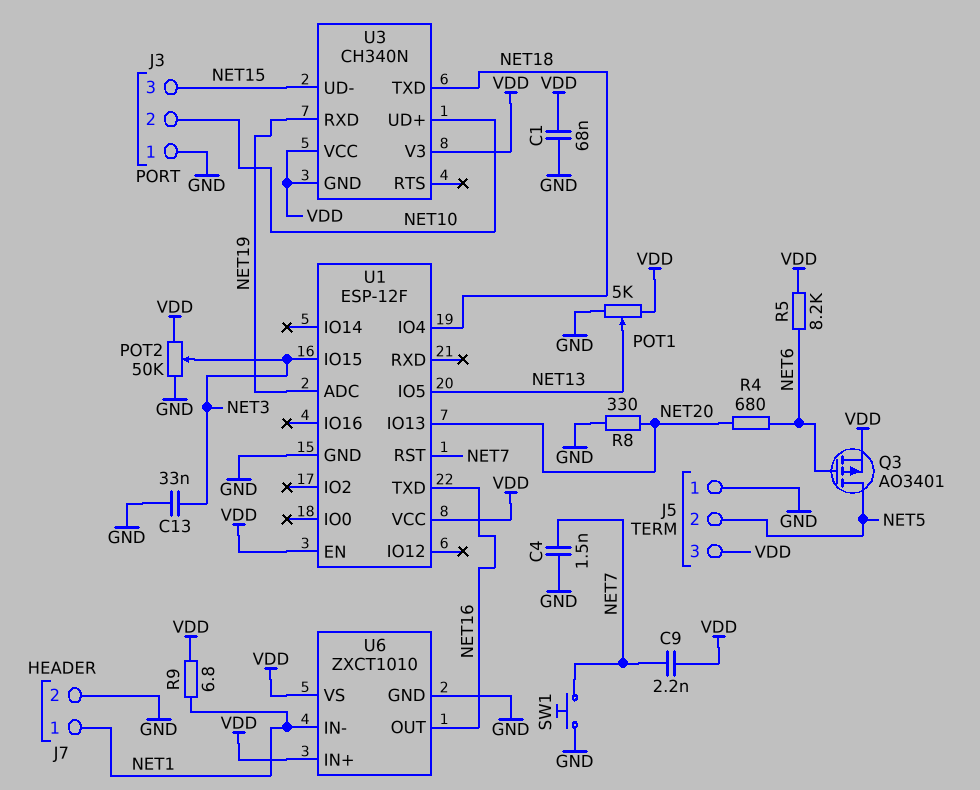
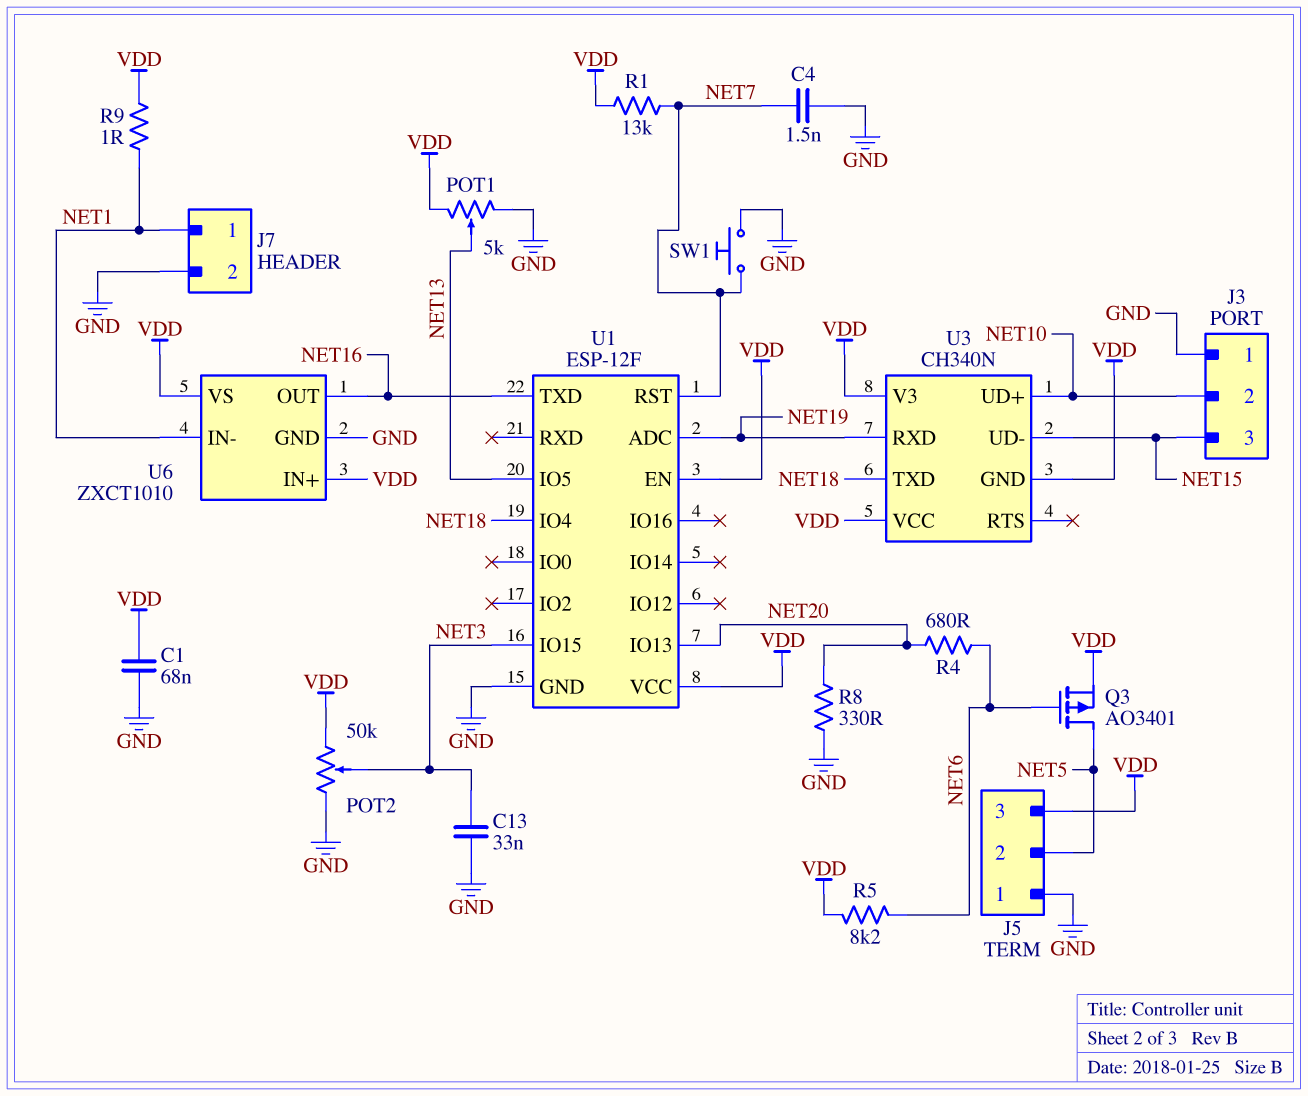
C9: 2.2nF (NET7, VDD) -> none
R1: none -> 13k (NET7, VDD)
R9: 6.8 (NET1, VDD) -> 1 (NET1, VDD)

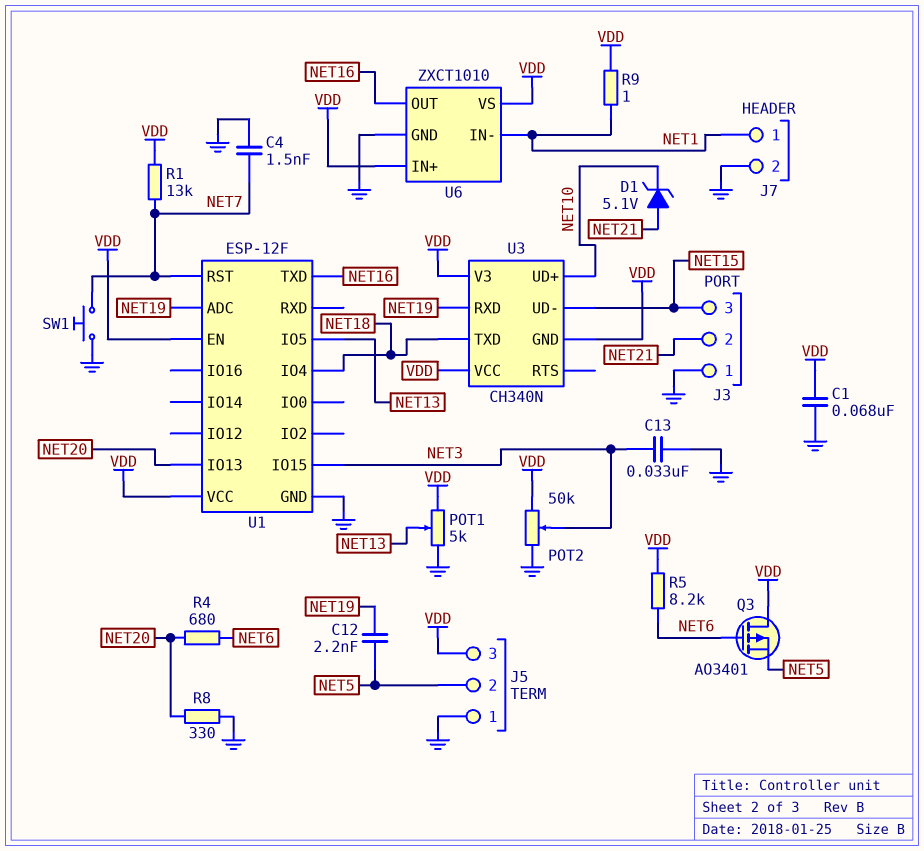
C12: none -> 2.2nF (NET5, NET19)
D1: none -> zener 5.1V (A NET21, K NET10)
J3 pin 2: NET10 -> NET21
Q3: PMOS AO3401 (G NET6, D NET5, S VDD) -> PMOS AO3401 (G NET6, D VDD, S NET5)

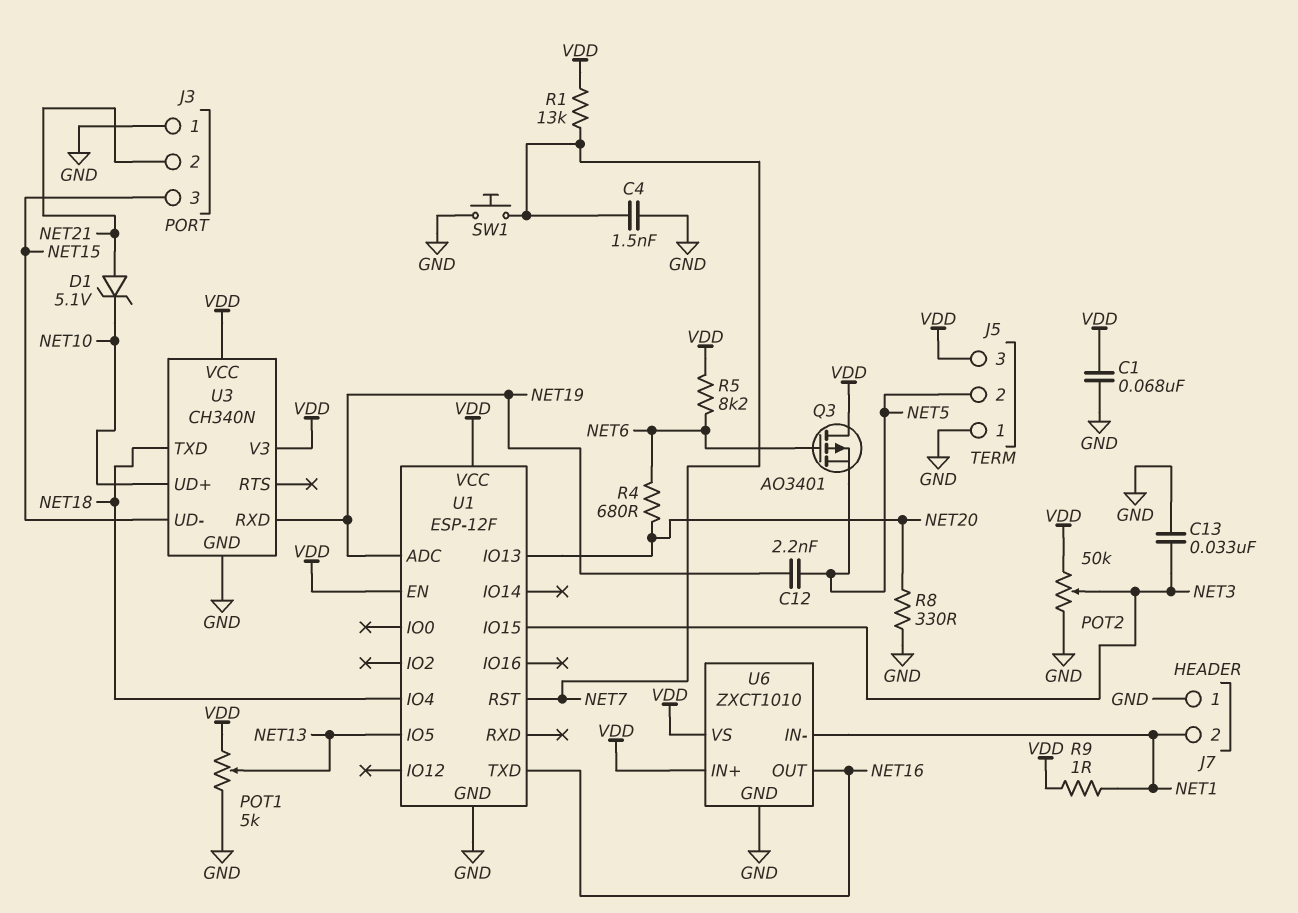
J7 pin 1: NET1 -> GND
J7 pin 2: GND -> NET1
U3 pin GND: VDD -> GND

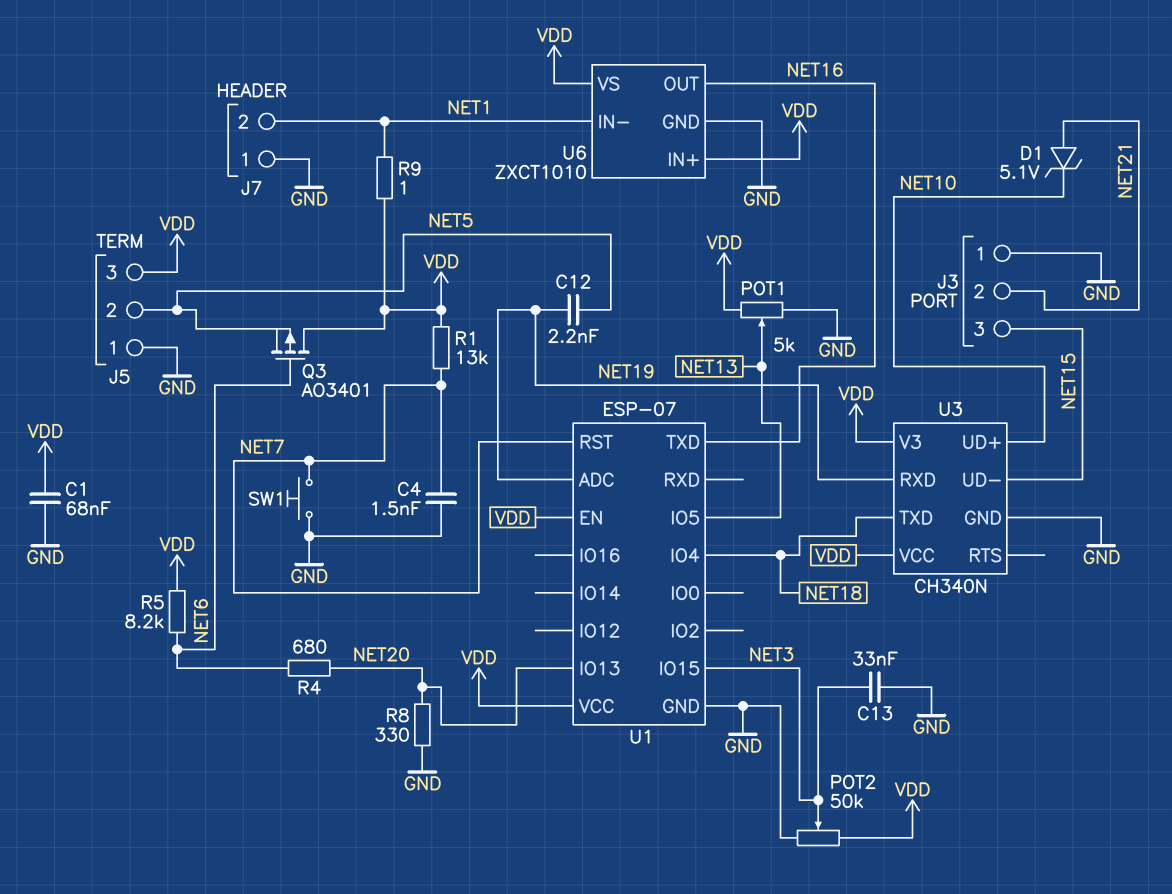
U1: ESP-12F -> ESP-07

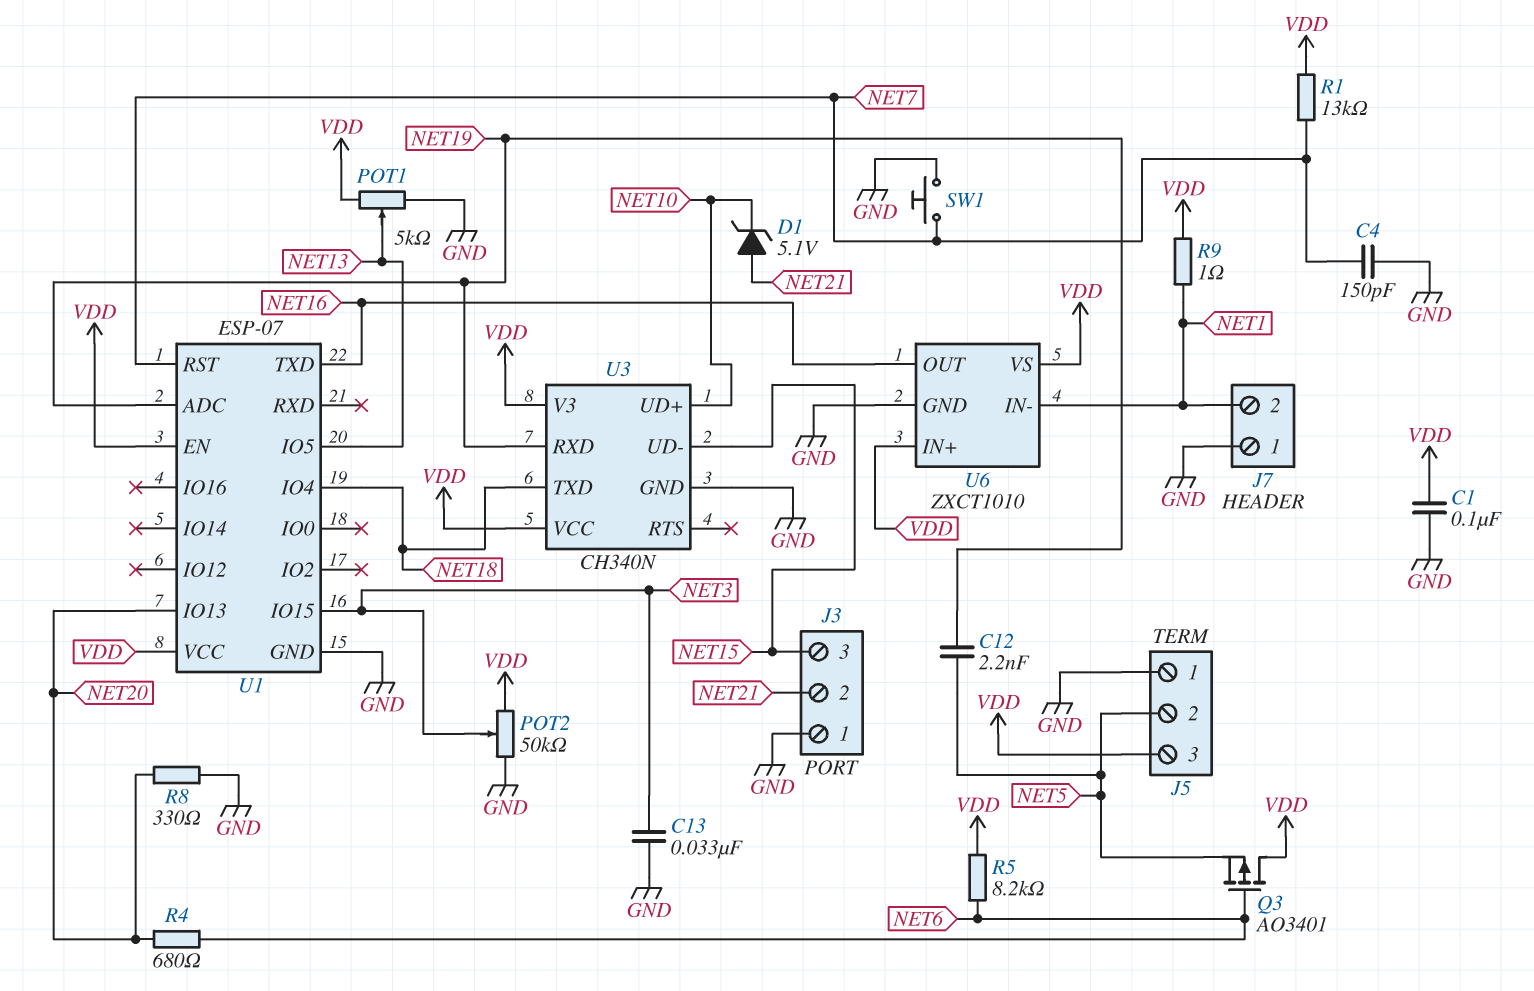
C1: 68nF (GND, VDD) -> 100nF (GND, VDD)
C4: 1.5nF (GND, NET7) -> 150pF (GND, NET7)

